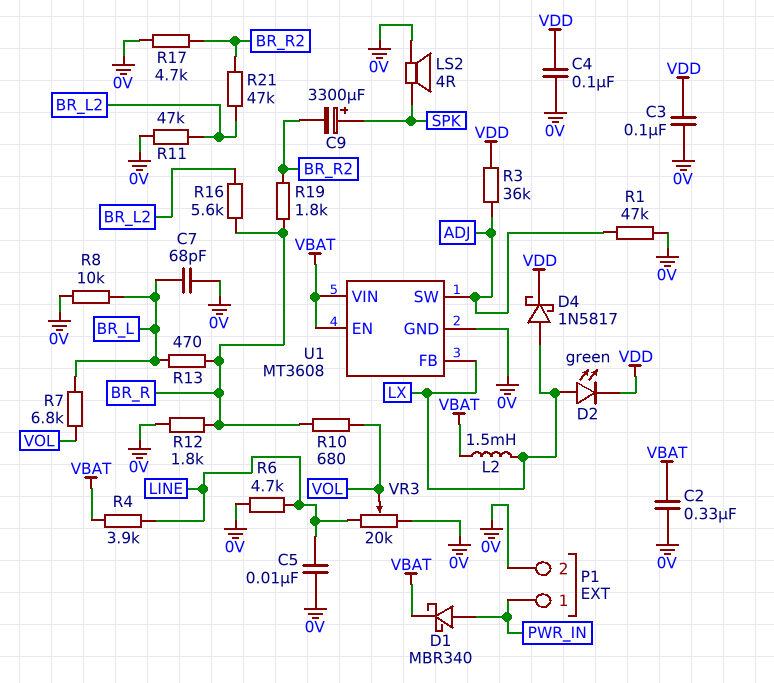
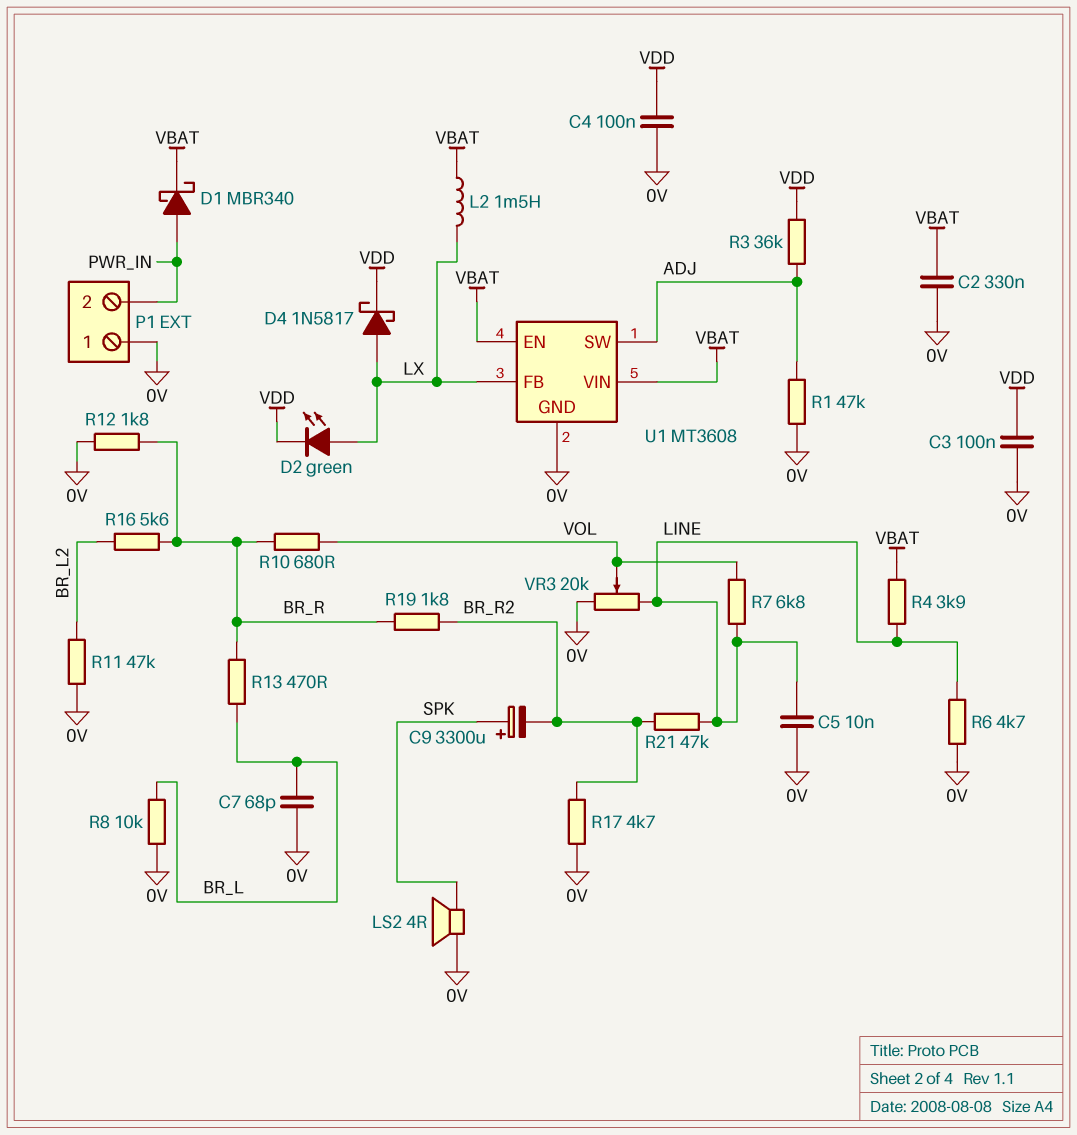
P1 pin 1: PWR_IN -> 0V
P1 pin 2: 0V -> PWR_IN
R7: 6.8k (BR_L, VOL) -> 6.8k (LINE, VOL)
R21: 47k (BR_L2, BR_R2) -> 47k (BR_R2, LINE)

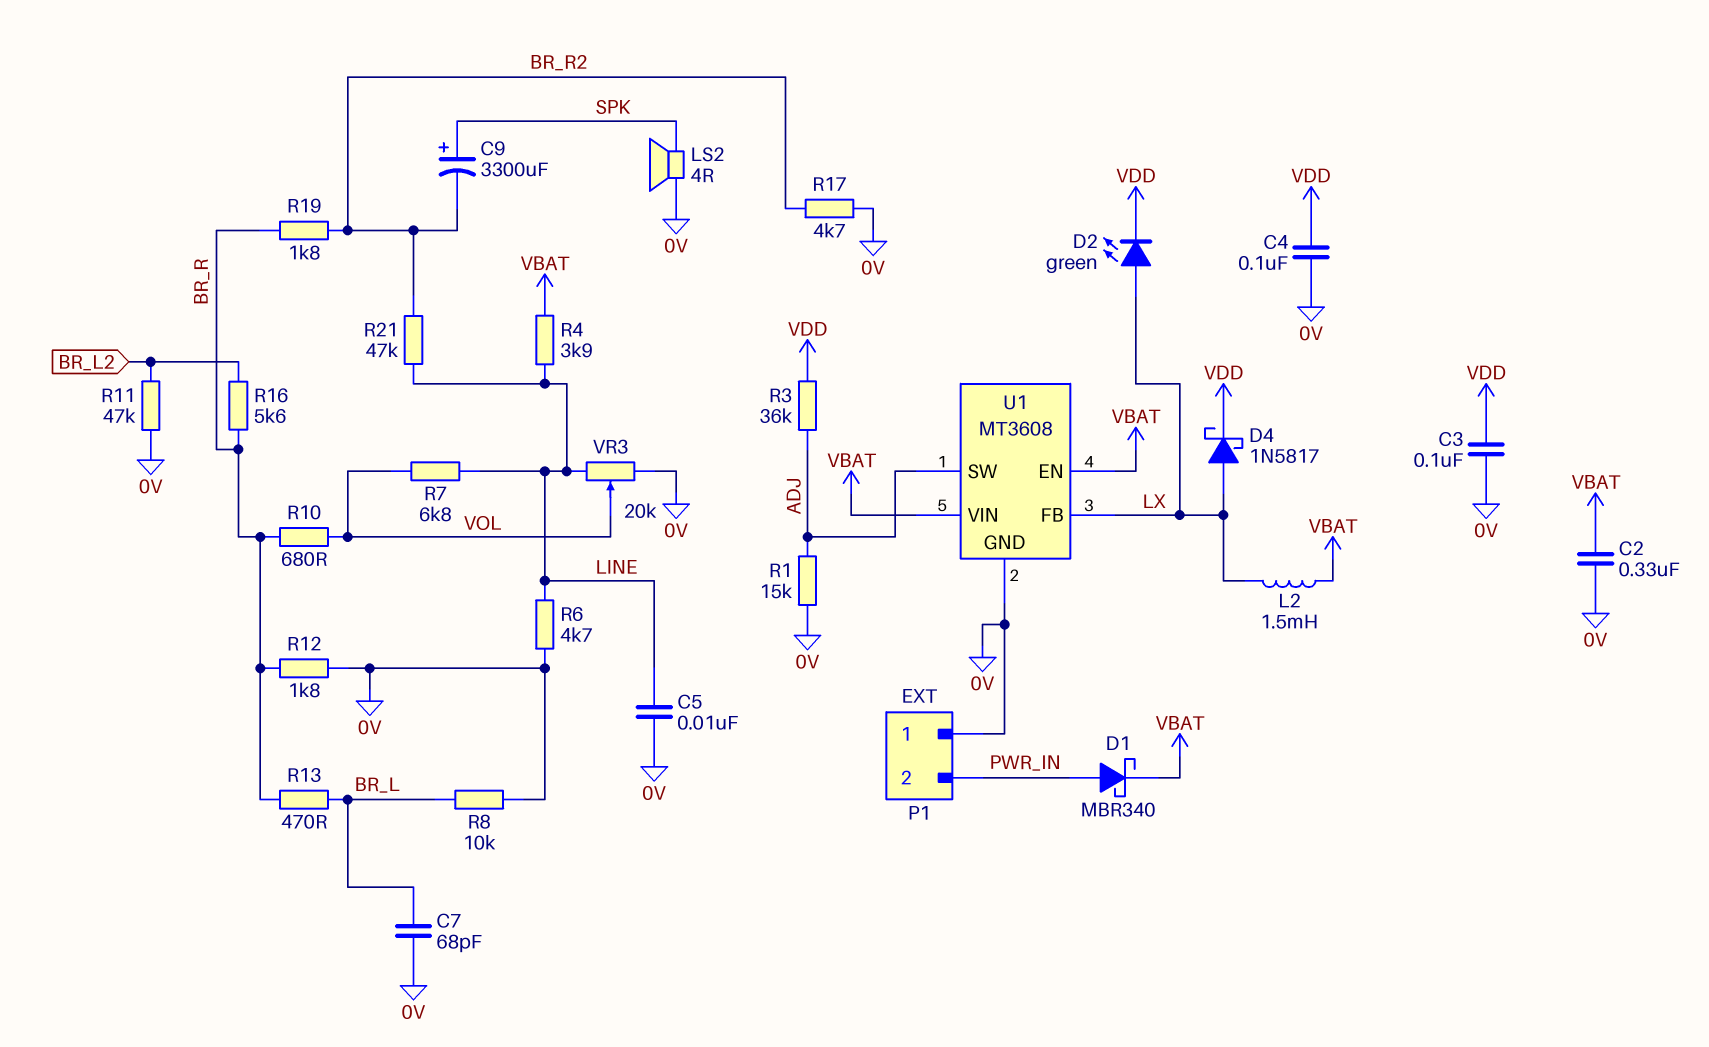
R1: 47k (0V, ADJ) -> 15k (0V, ADJ)

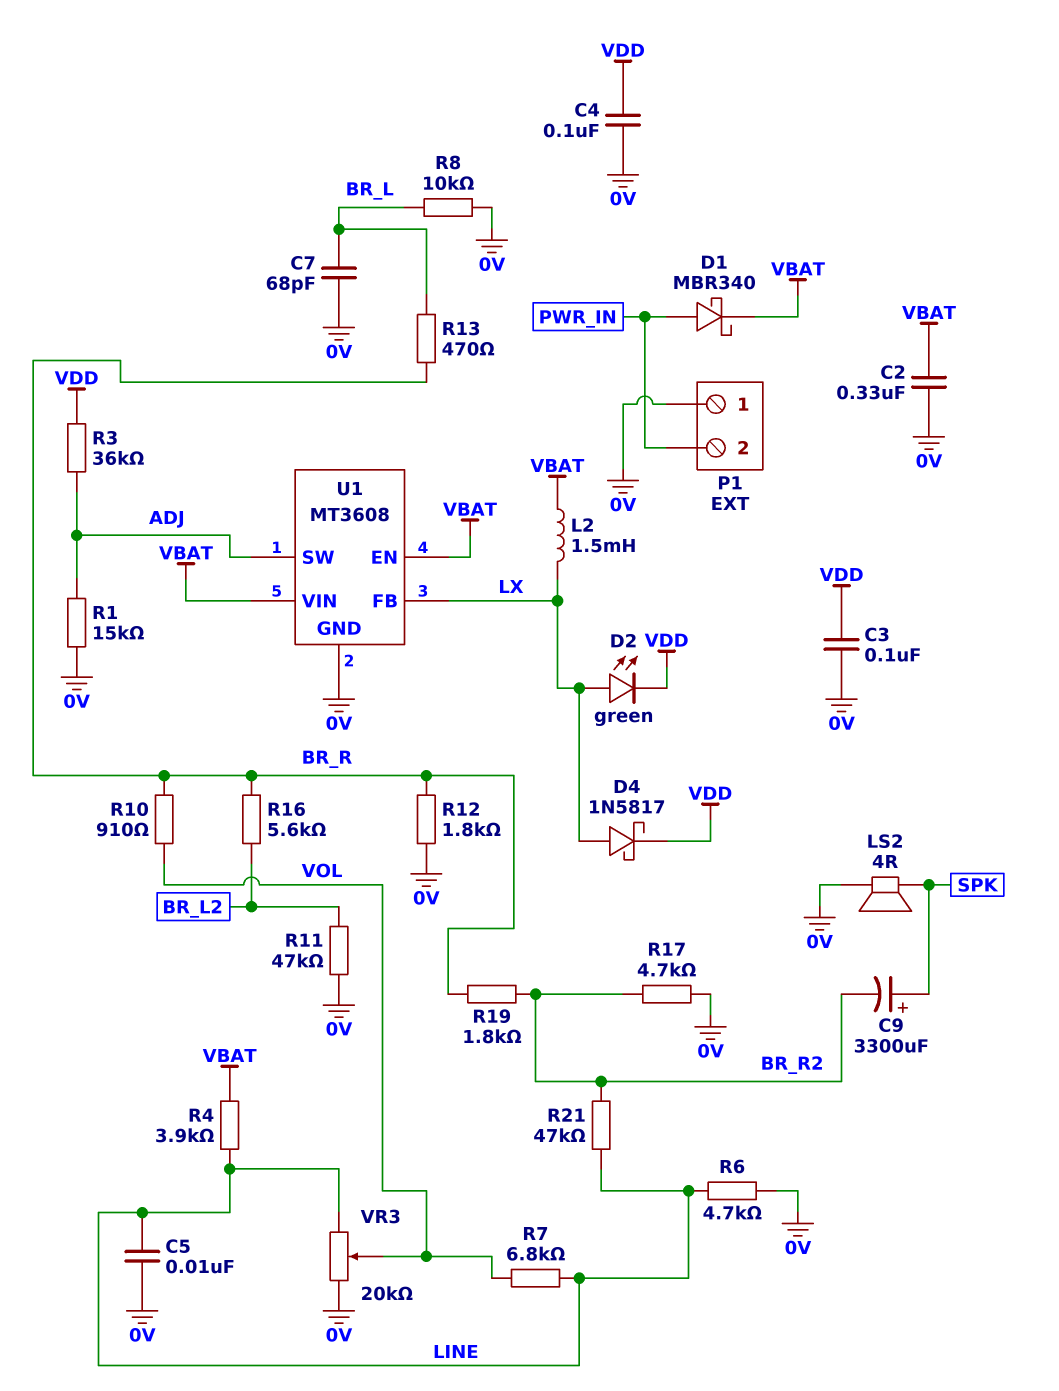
R10: 680 (BR_R, VOL) -> 910 (BR_R, VOL)

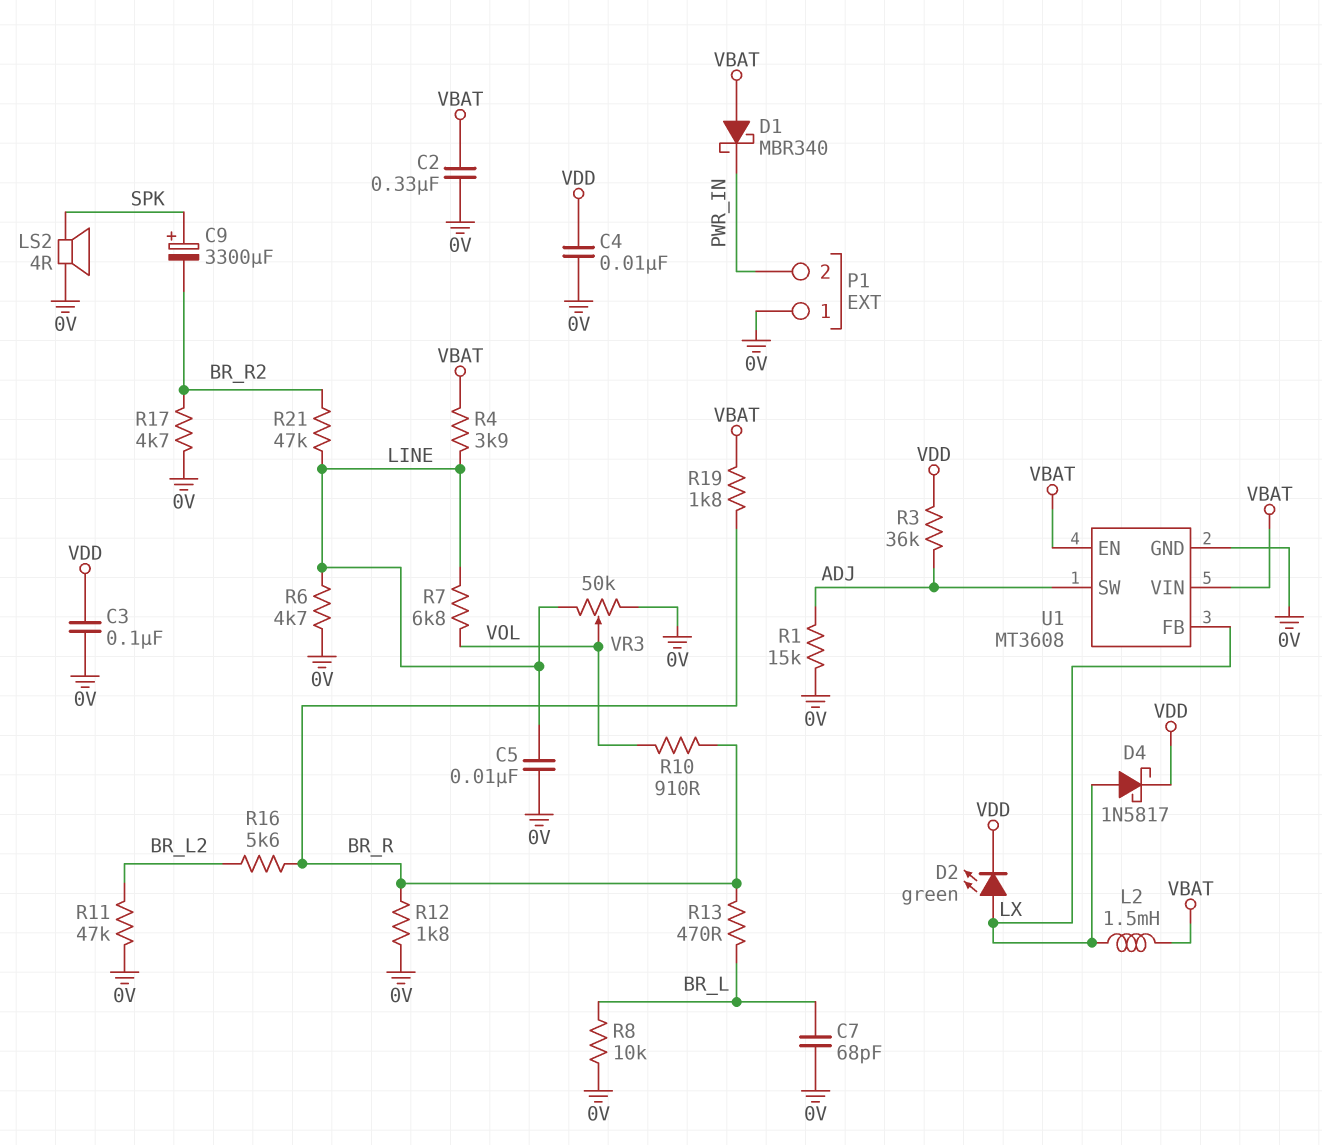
C4: 100nF (0V, VDD) -> 10nF (0V, VDD)
D1: schottky MBR340 (A PWR_IN, K VBAT) -> schottky MBR340 (A VBAT, K PWR_IN)
R19: 1.8k (BR_R, BR_R2) -> 1.8k (BR_R, VBAT)
VR3: 20k (0V, LINE, wiper VOL) -> 50k (0V, LINE, wiper VOL)

